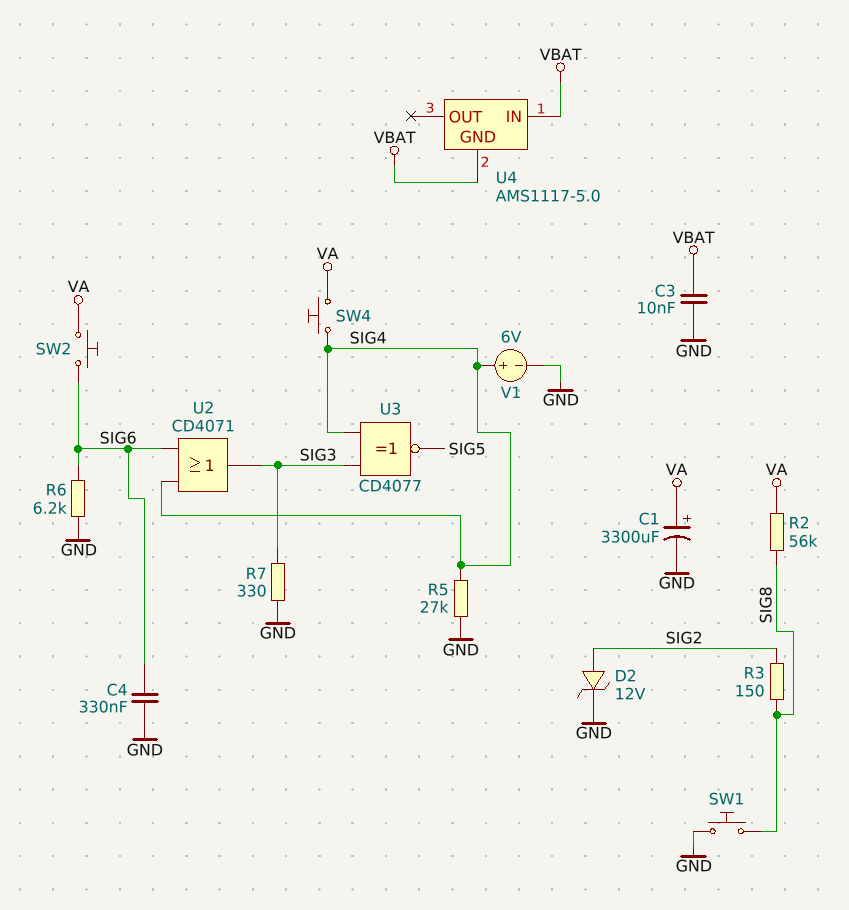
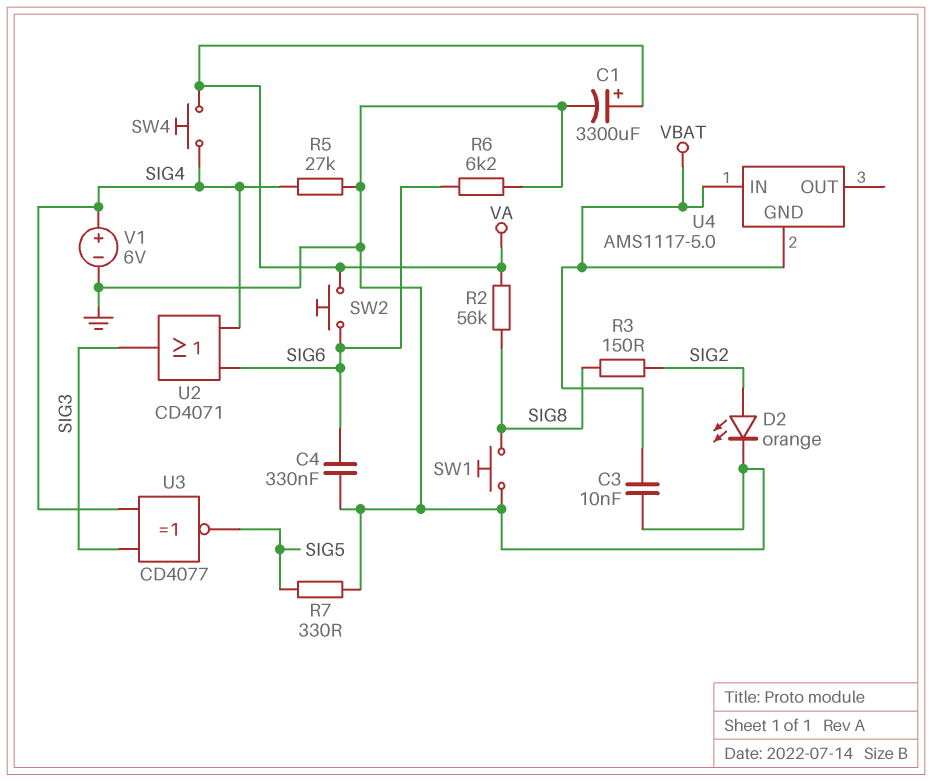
D2: zener 12V (A SIG2, K GND) -> LED orange (A SIG2, K GND)
R7: 330 (GND, SIG3) -> 330 (GND, SIG5)

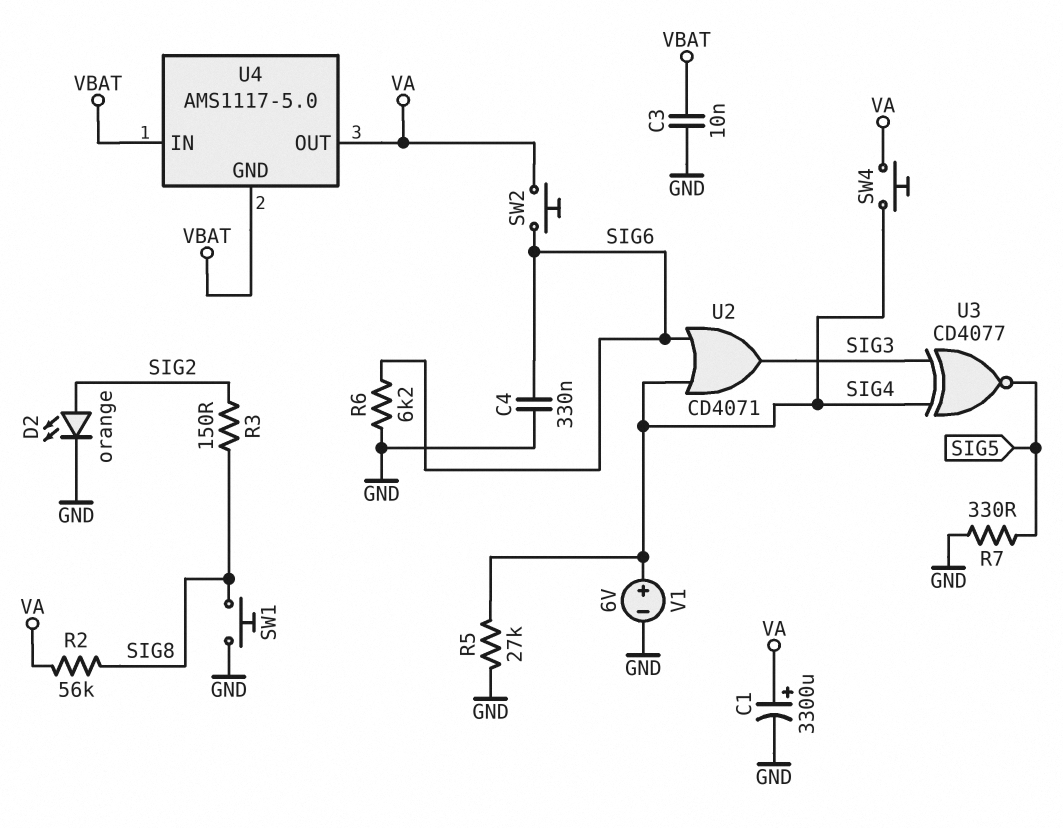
U4 pin OUT: none -> VA

